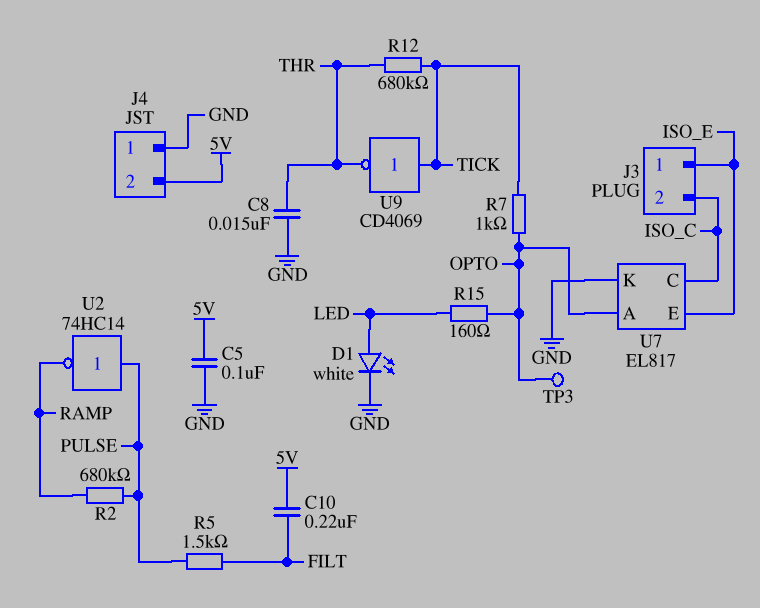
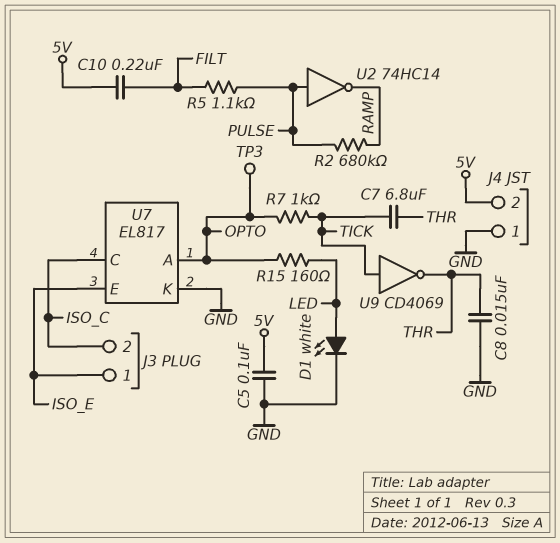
C7: none -> 6.8uF (THR, TICK)
R5: 1.5k (FILT, PULSE) -> 1.1k (FILT, PULSE)
R12: 680k (THR, TICK) -> none

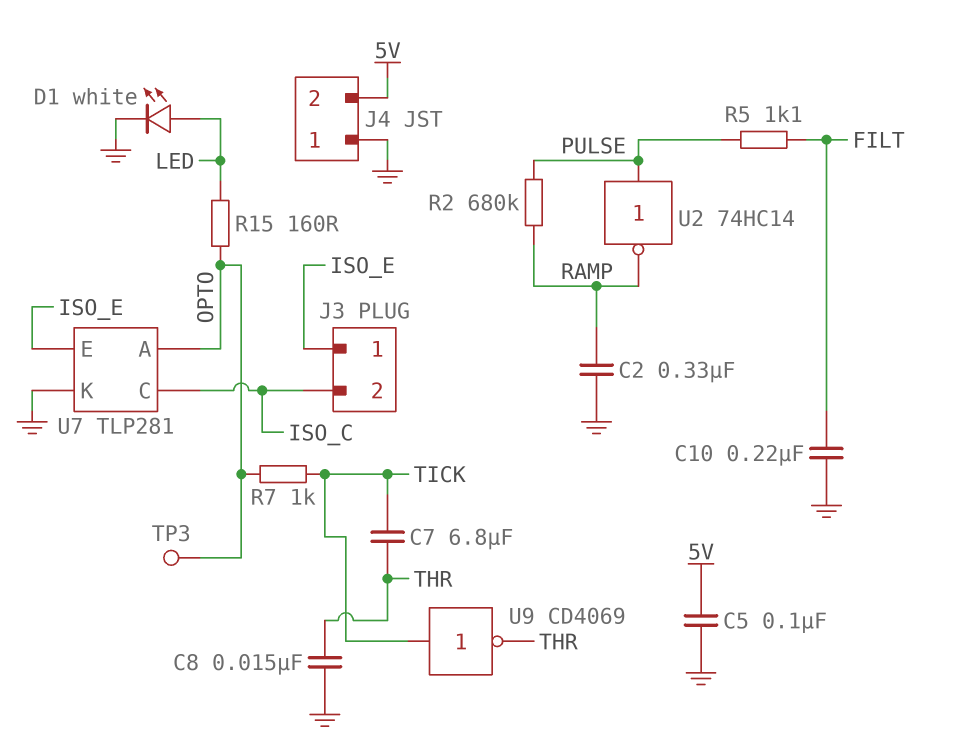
C2: none -> 330nF (GND, RAMP)
C10: 220nF (5V, FILT) -> 220nF (FILT, GND)
U7: EL817 -> TLP281

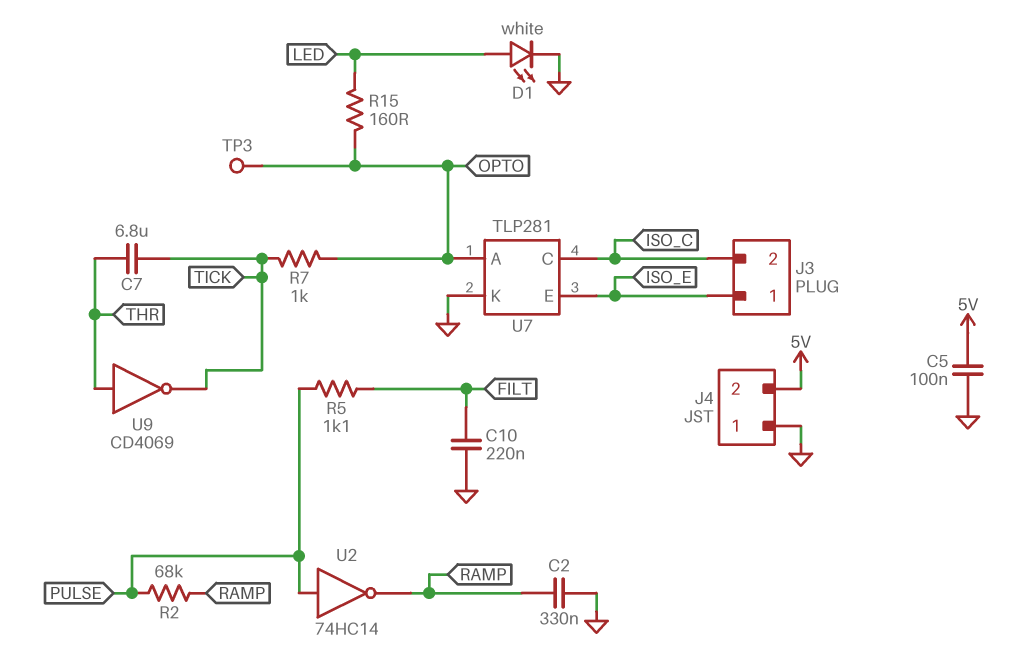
C8: 15nF (GND, THR) -> none
R2: 680k (PULSE, RAMP) -> 68k (PULSE, RAMP)
U9: NOT CD4069 (in TICK, out THR) -> NOT CD4069 (in THR, out TICK)

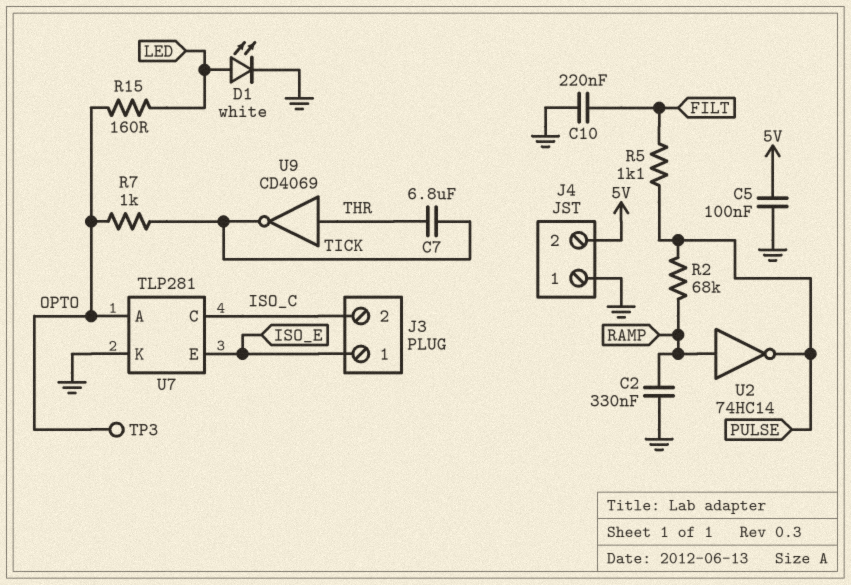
U2: NOT 74HC14 (in PULSE, out RAMP) -> NOT 74HC14 (in RAMP, out PULSE)

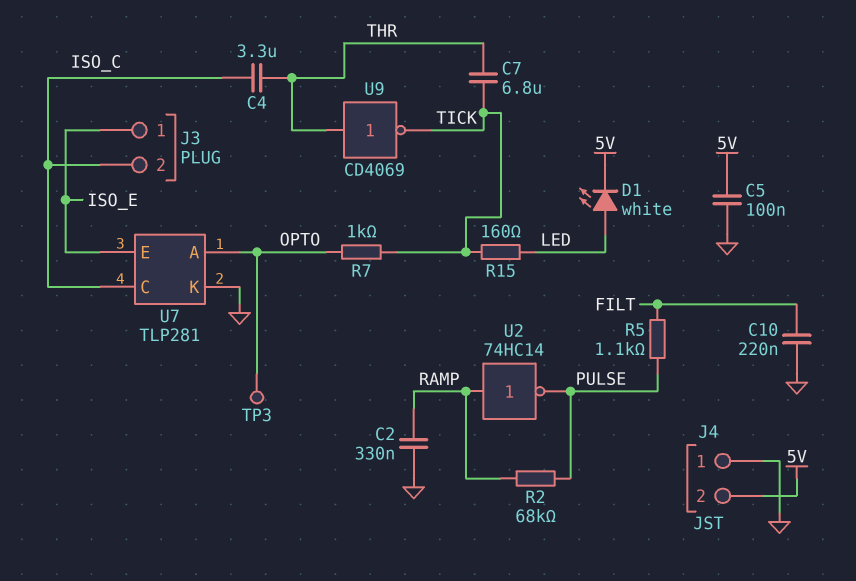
C4: none -> 3.3uF (ISO_C, THR)
D1: LED white (A LED, K GND) -> LED white (A LED, K 5V)
R15: 160 (LED, OPTO) -> 160 (LED, TICK)

